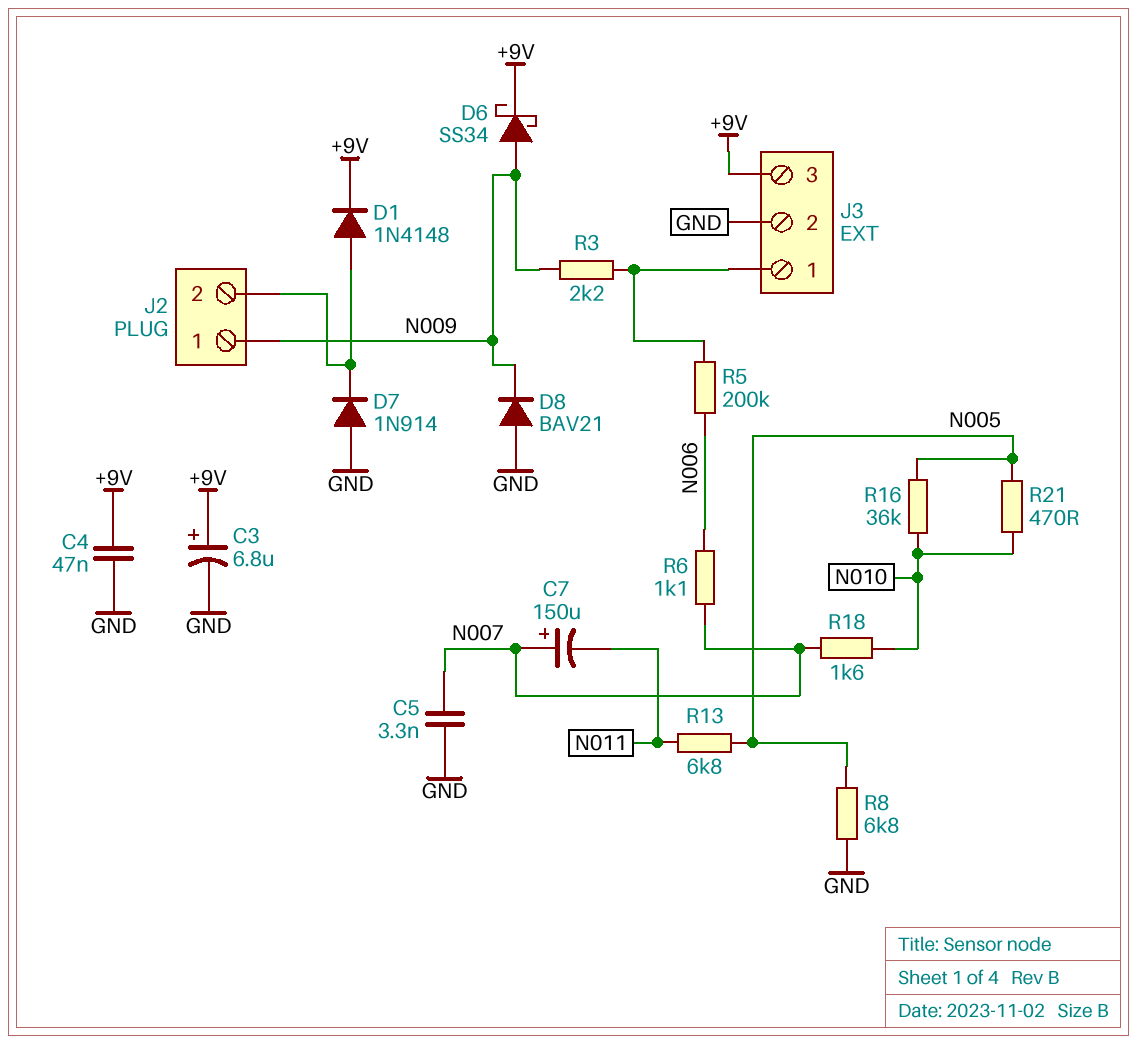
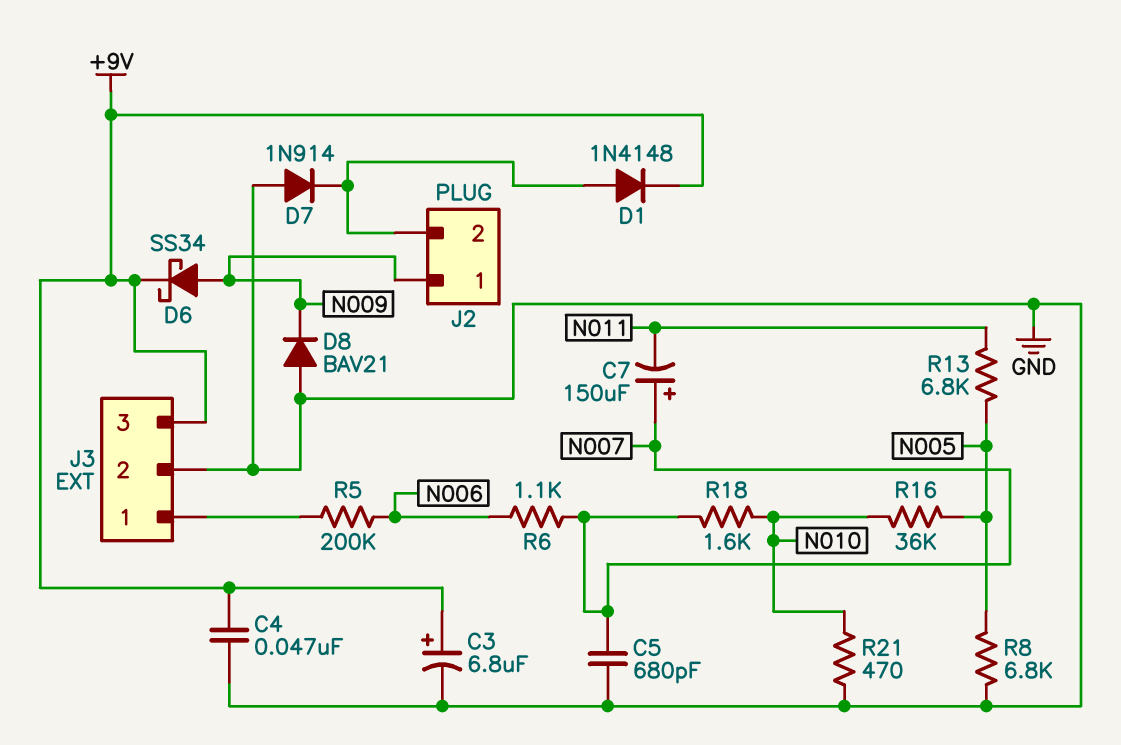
C5: 3.3nF (GND, N007) -> 680pF (GND, N007)
R3: 2.2k (J3/1, N009) -> none
R21: 470 (N005, N010) -> 470 (GND, N010)

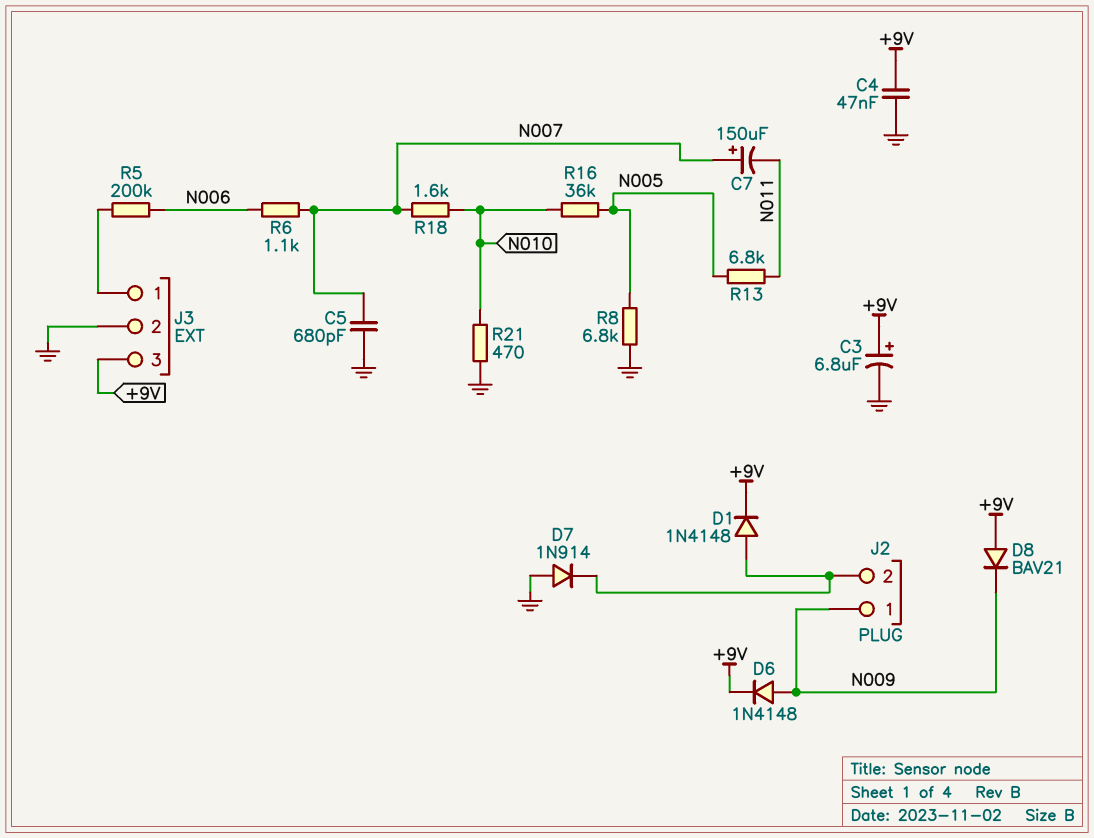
D6: schottky SS34 (A N009, K +9V) -> diode 1N4148 (A N009, K +9V)
D8: diode BAV21 (A GND, K N009) -> diode BAV21 (A +9V, K N009)

